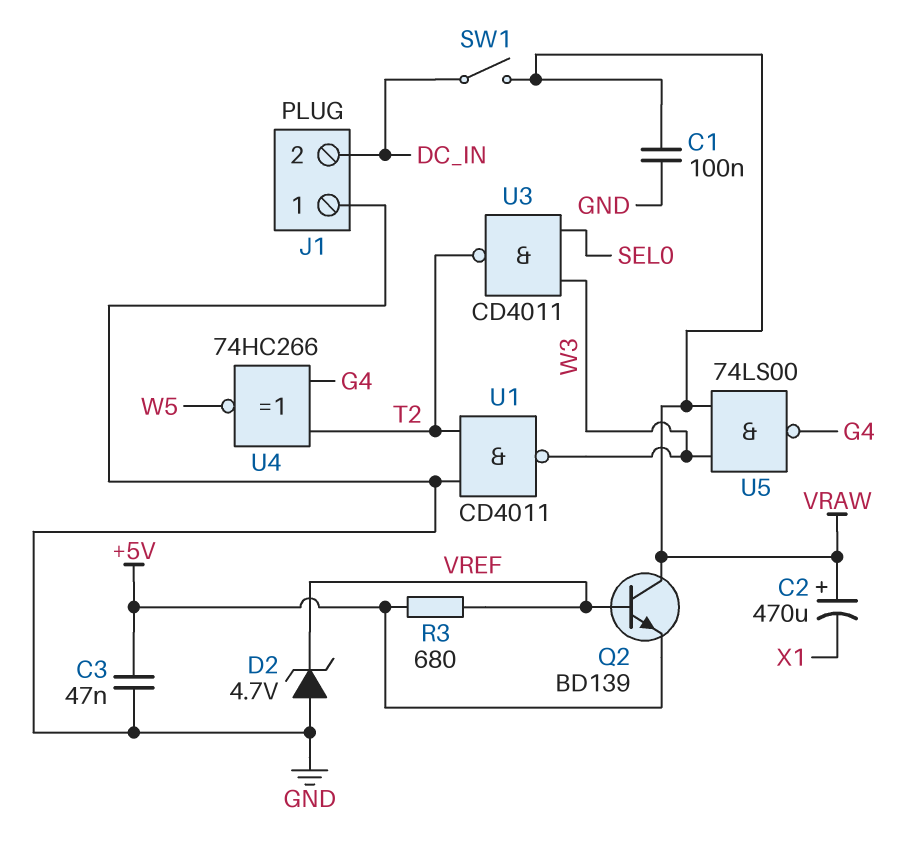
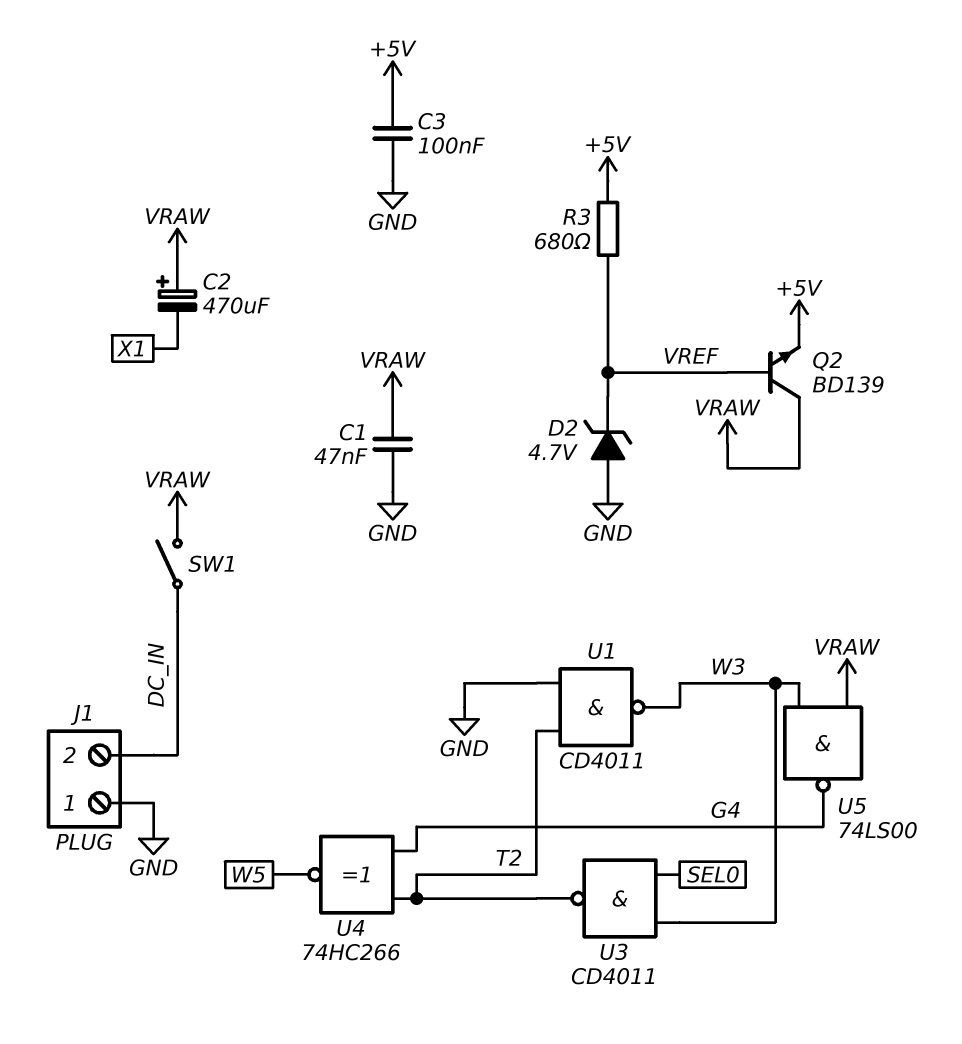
C1: 100nF (GND, VRAW) -> 47nF (GND, VRAW)
C3: 47nF (+5V, GND) -> 100nF (+5V, GND)

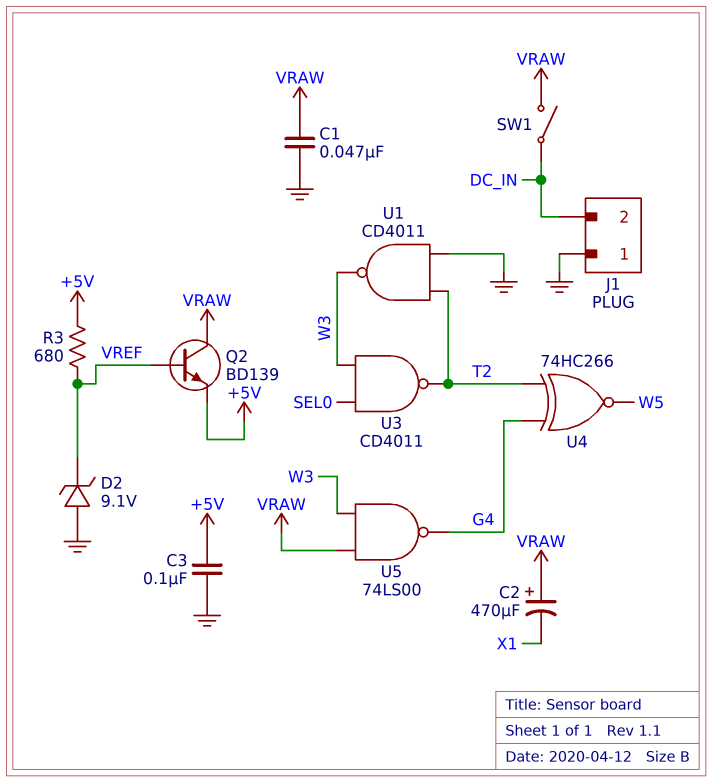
D2: zener 4.7V (A GND, K VREF) -> zener 9.1V (A GND, K VREF)

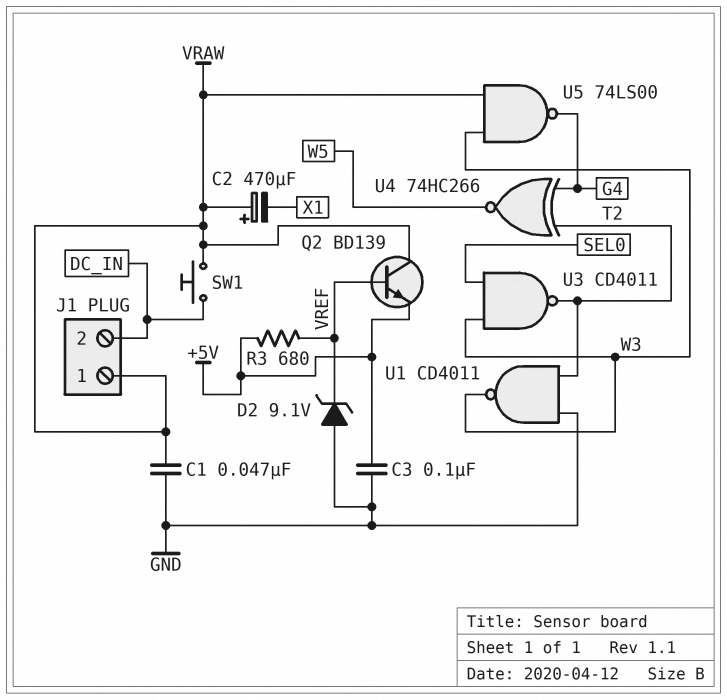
J1 pin 1: GND -> VRAW
SW1: switch (DC_IN, VRAW) -> button (DC_IN, VRAW)

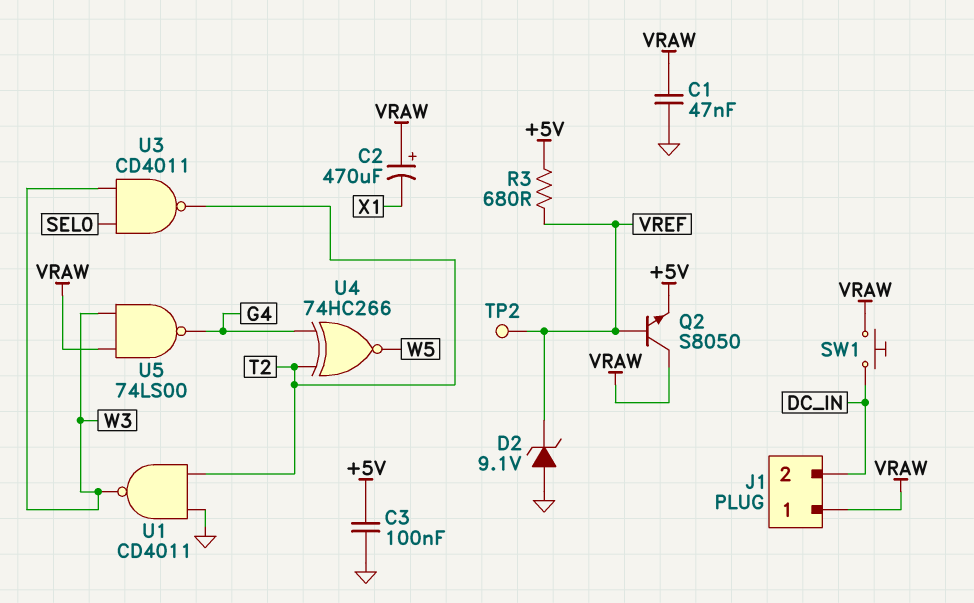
Q2: NPN BD139 (B VREF, C VRAW, E +5V) -> NPN S8050 (B VREF, C VRAW, E +5V)
TP2: none -> test point (VREF)

